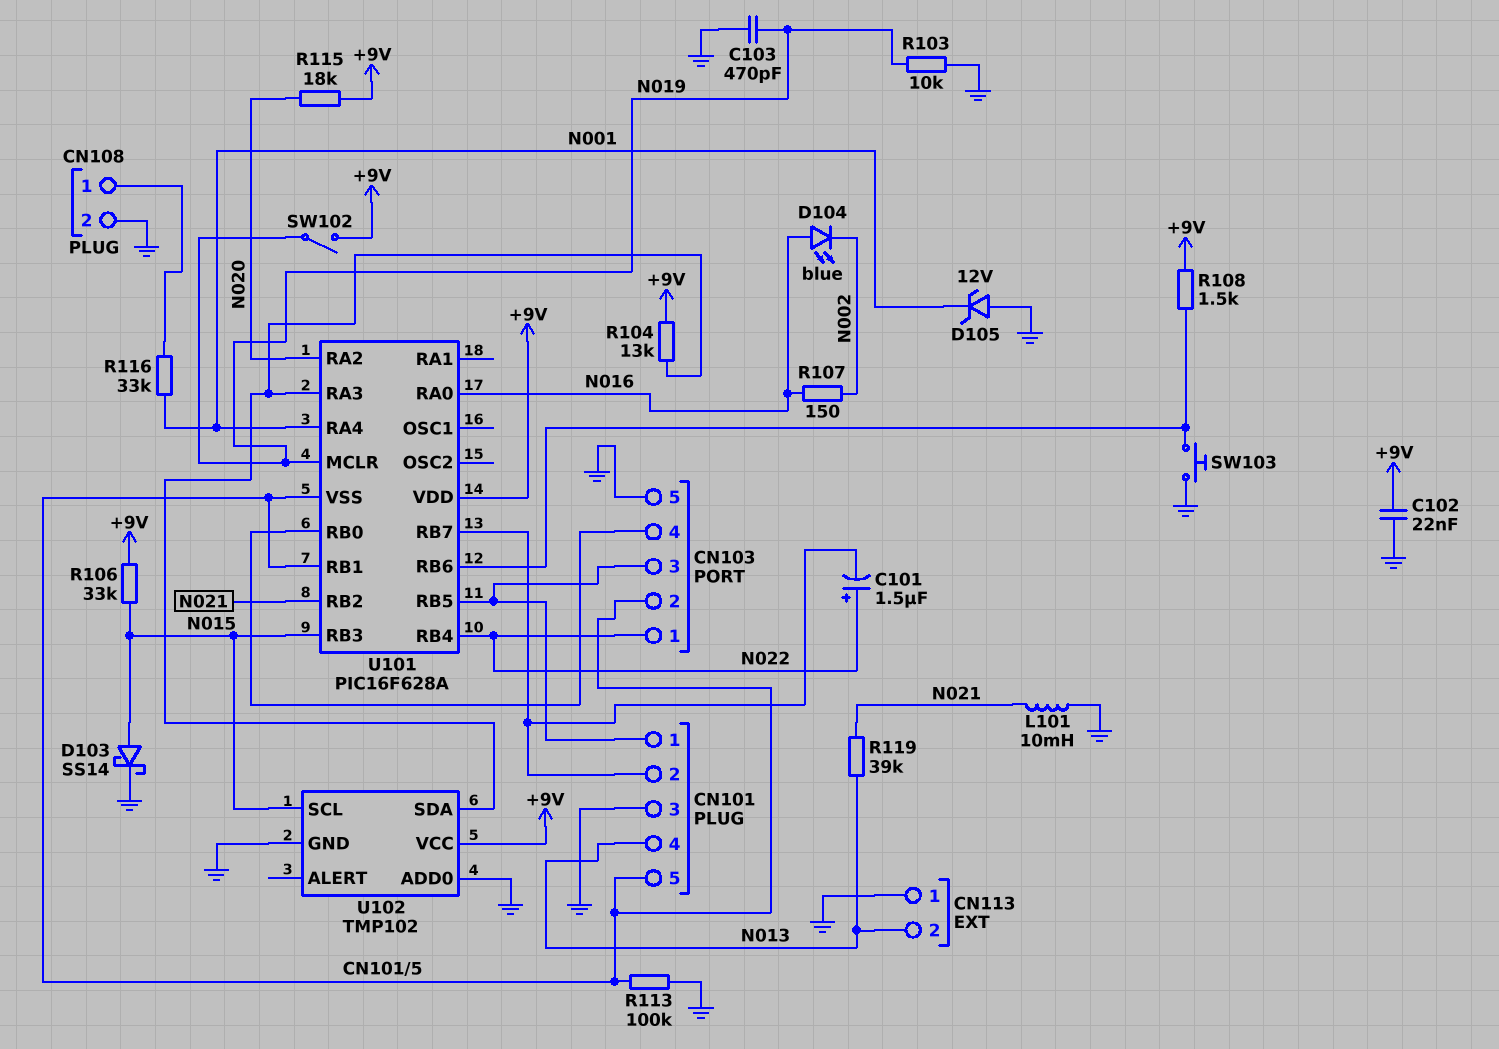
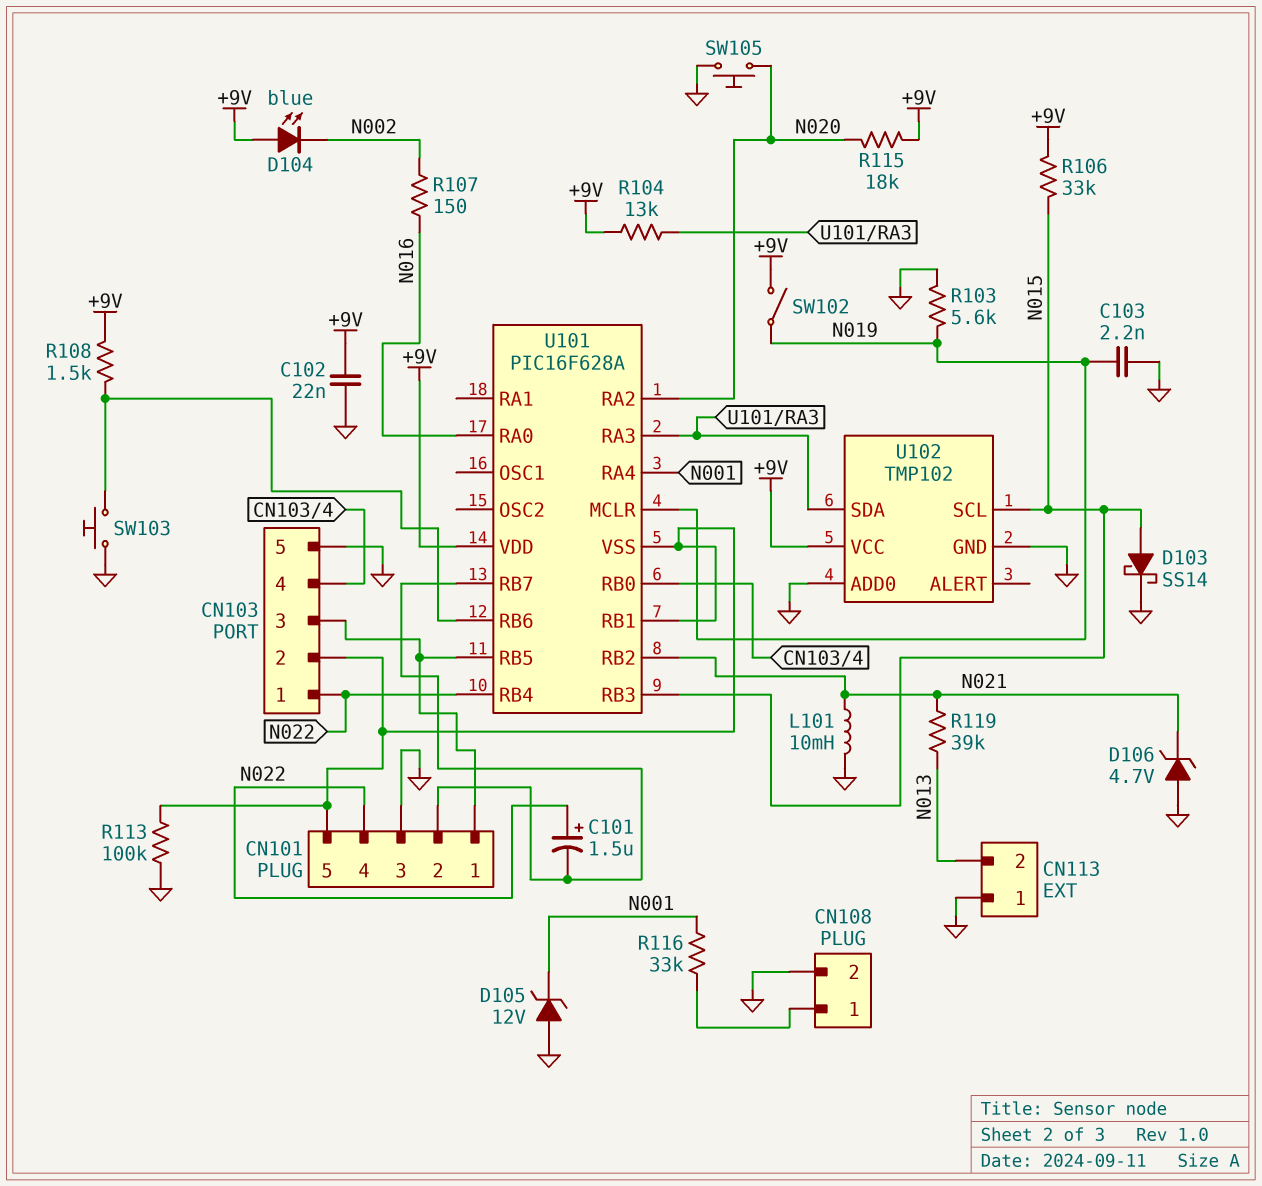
C103: 470pF (GND, N019) -> 2.2nF (GND, N019)
CN101 pin 4: N013 -> N022
D104: LED blue (A N016, K N002) -> LED blue (A +9V, K N002)
D106: none -> zener 4.7V (A GND, K N021)
R103: 10k (GND, N019) -> 5.6k (GND, N019)
SW105: none -> button (GND, N020)

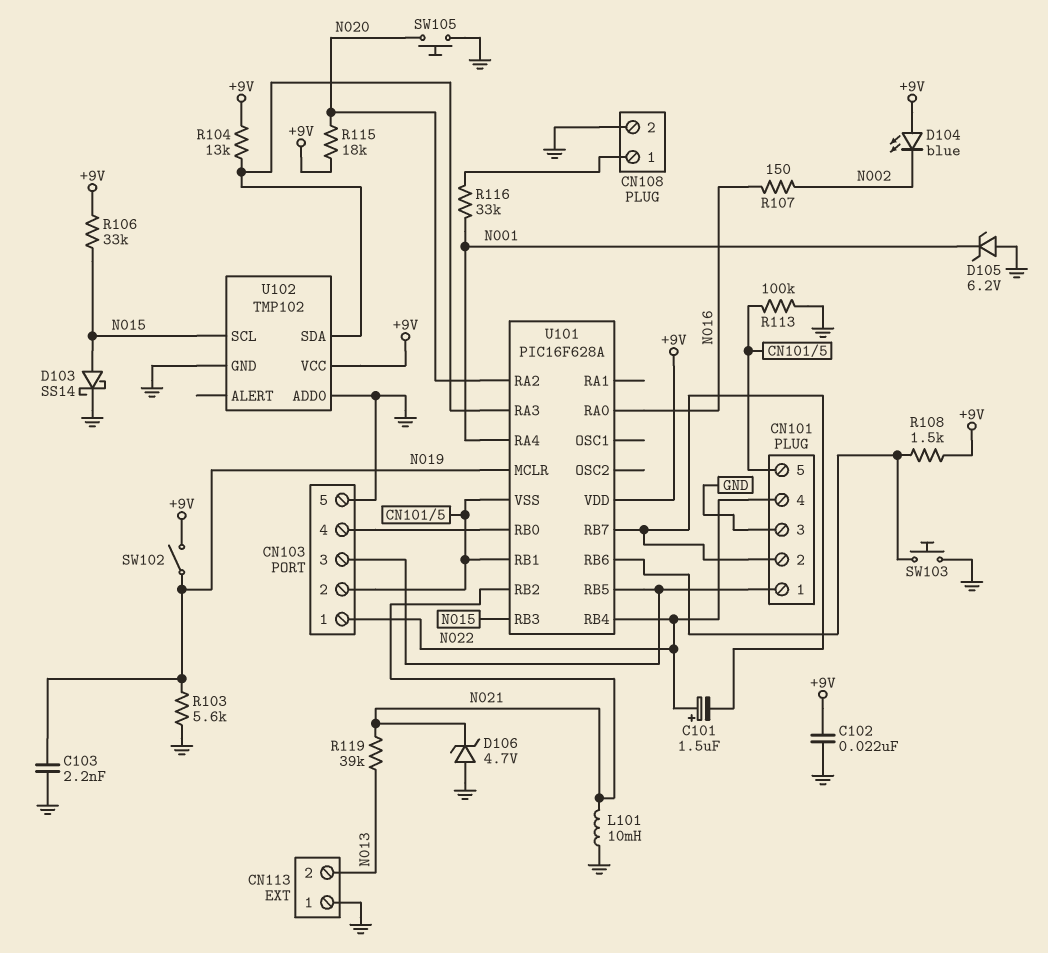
D105: zener 12V (A GND, K N001) -> zener 6.2V (A GND, K N001)

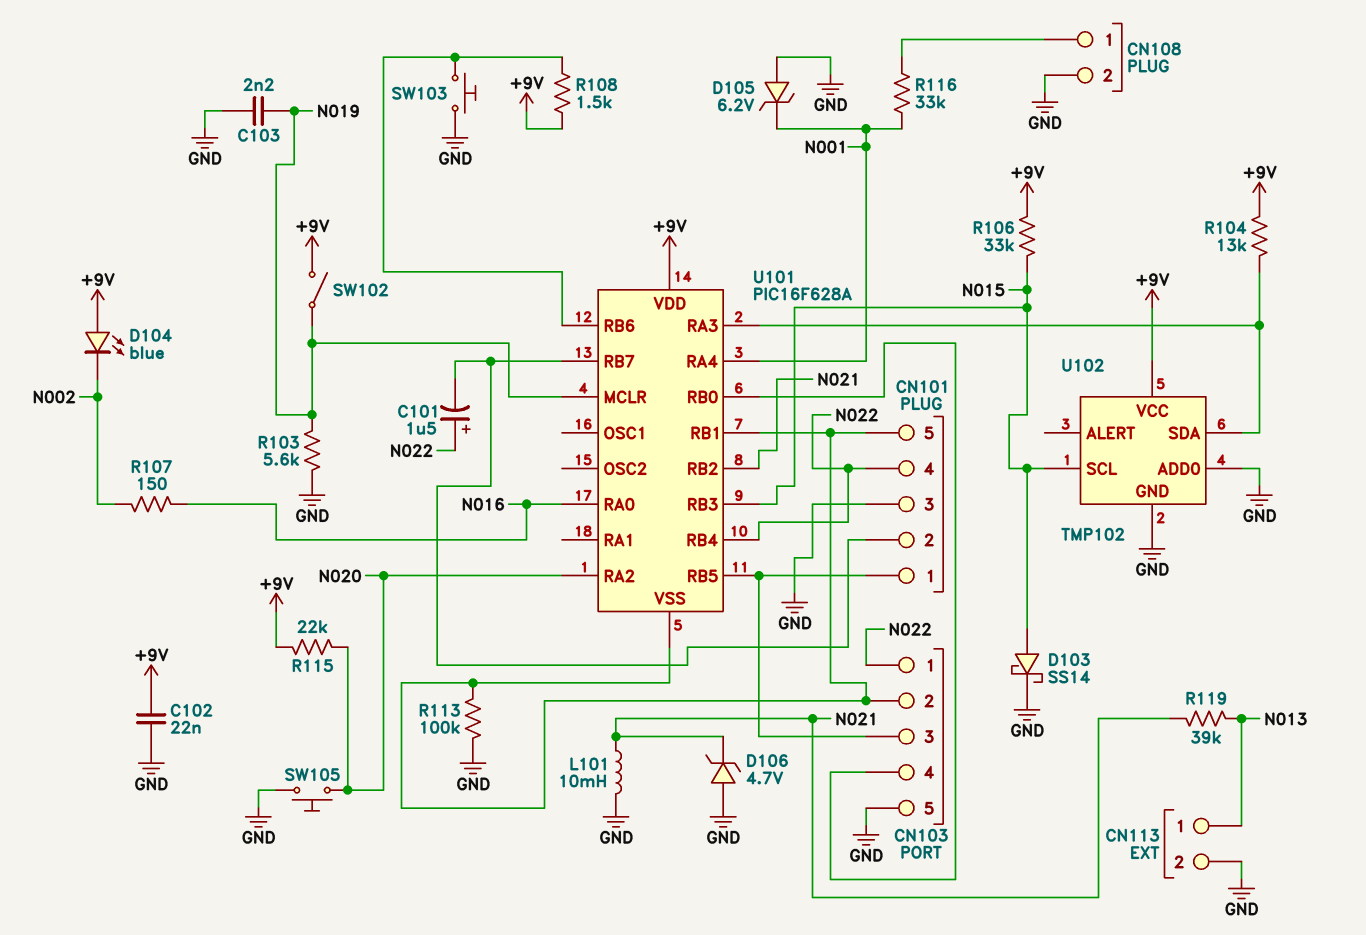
CN113 pin 1: GND -> N013
CN113 pin 2: N013 -> GND
R115: 18k (+9V, N020) -> 22k (+9V, N020)

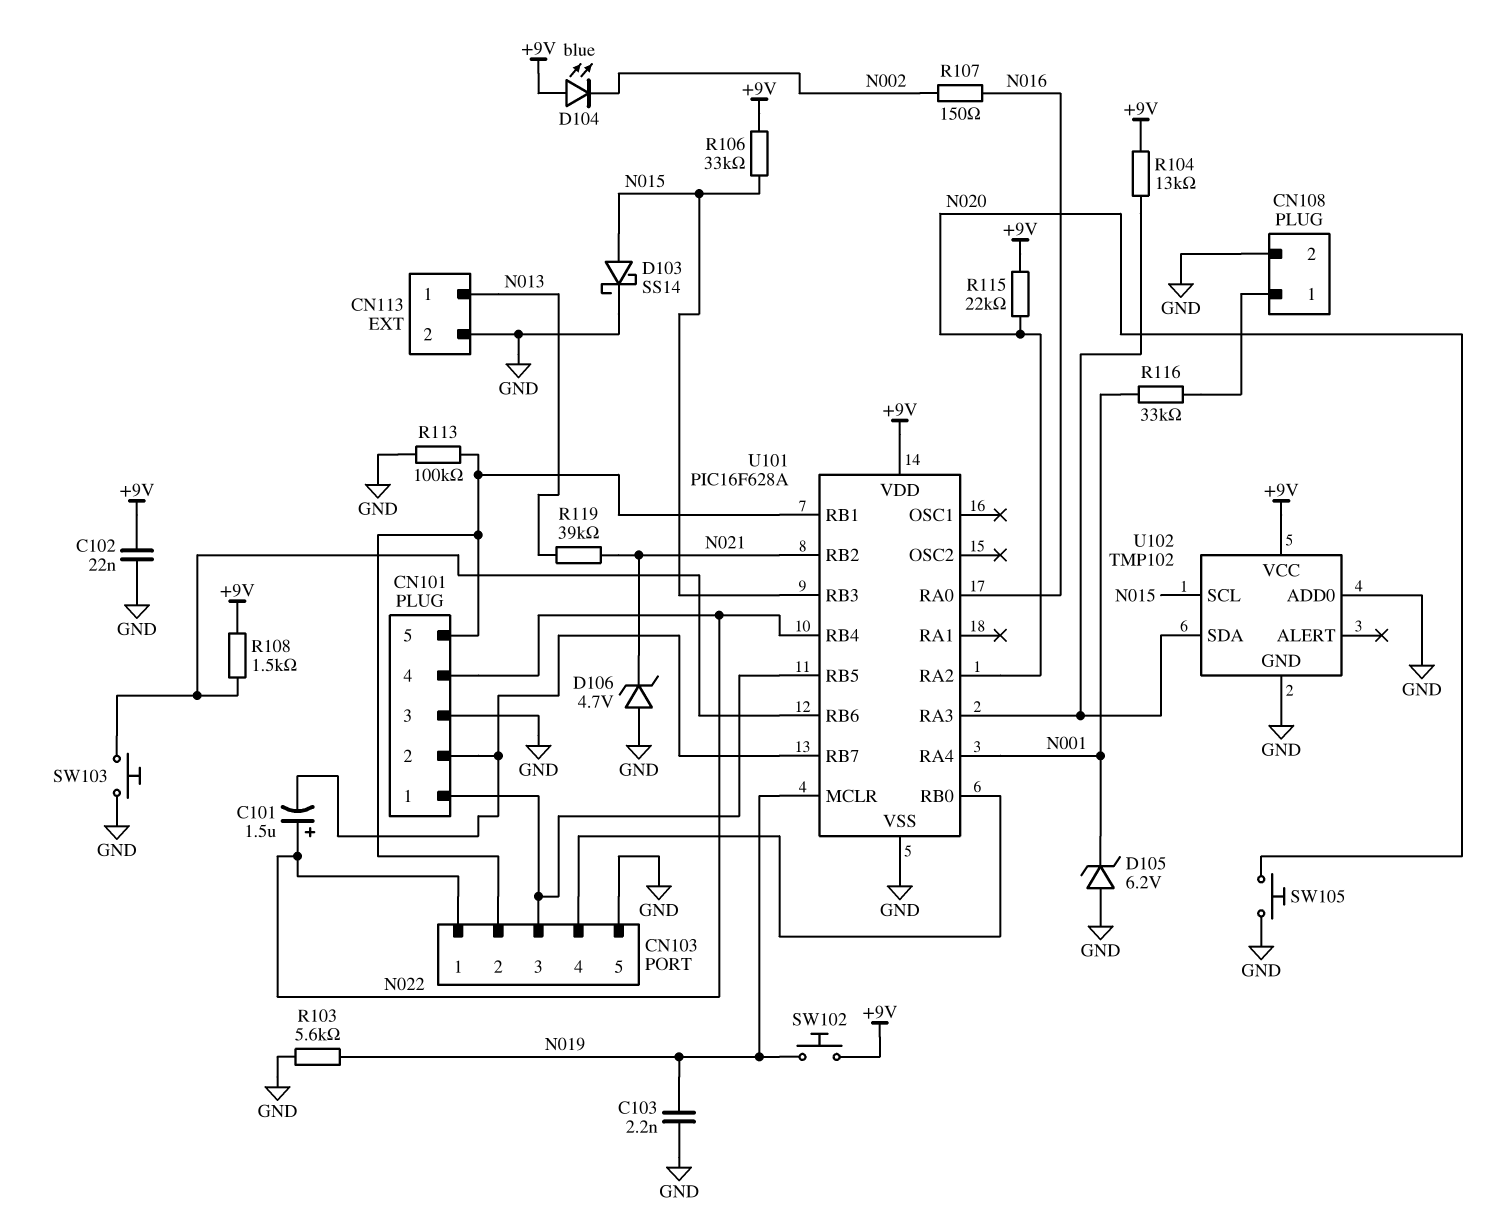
L101: 10mH (GND, N021) -> none
SW102: switch (+9V, N019) -> button (+9V, N019)
U101 pin VSS: CN101/5 -> GND

